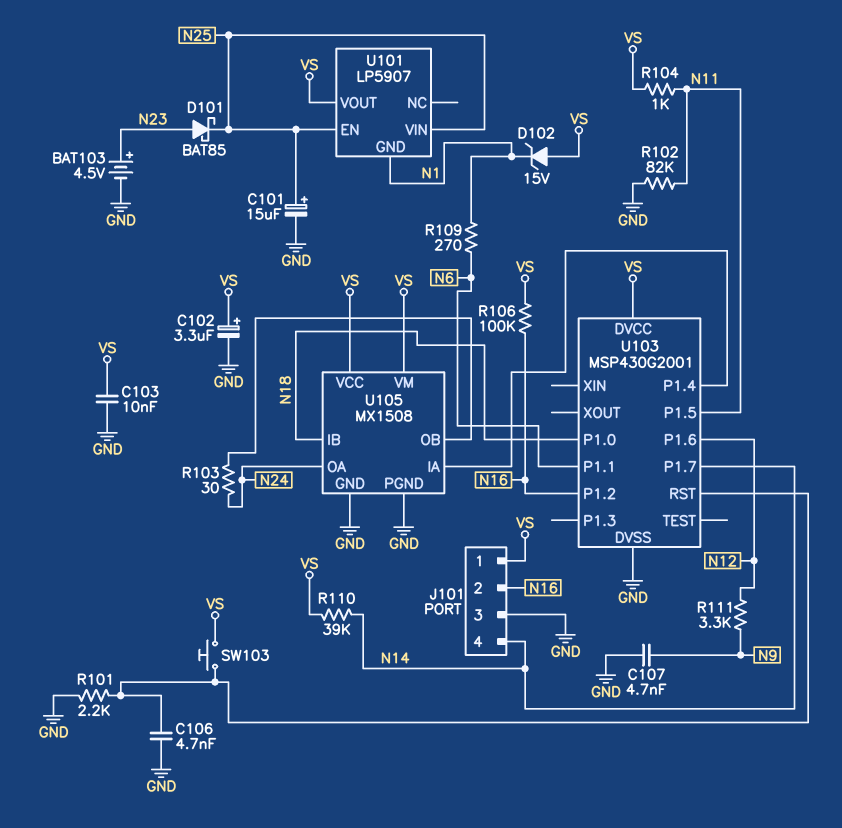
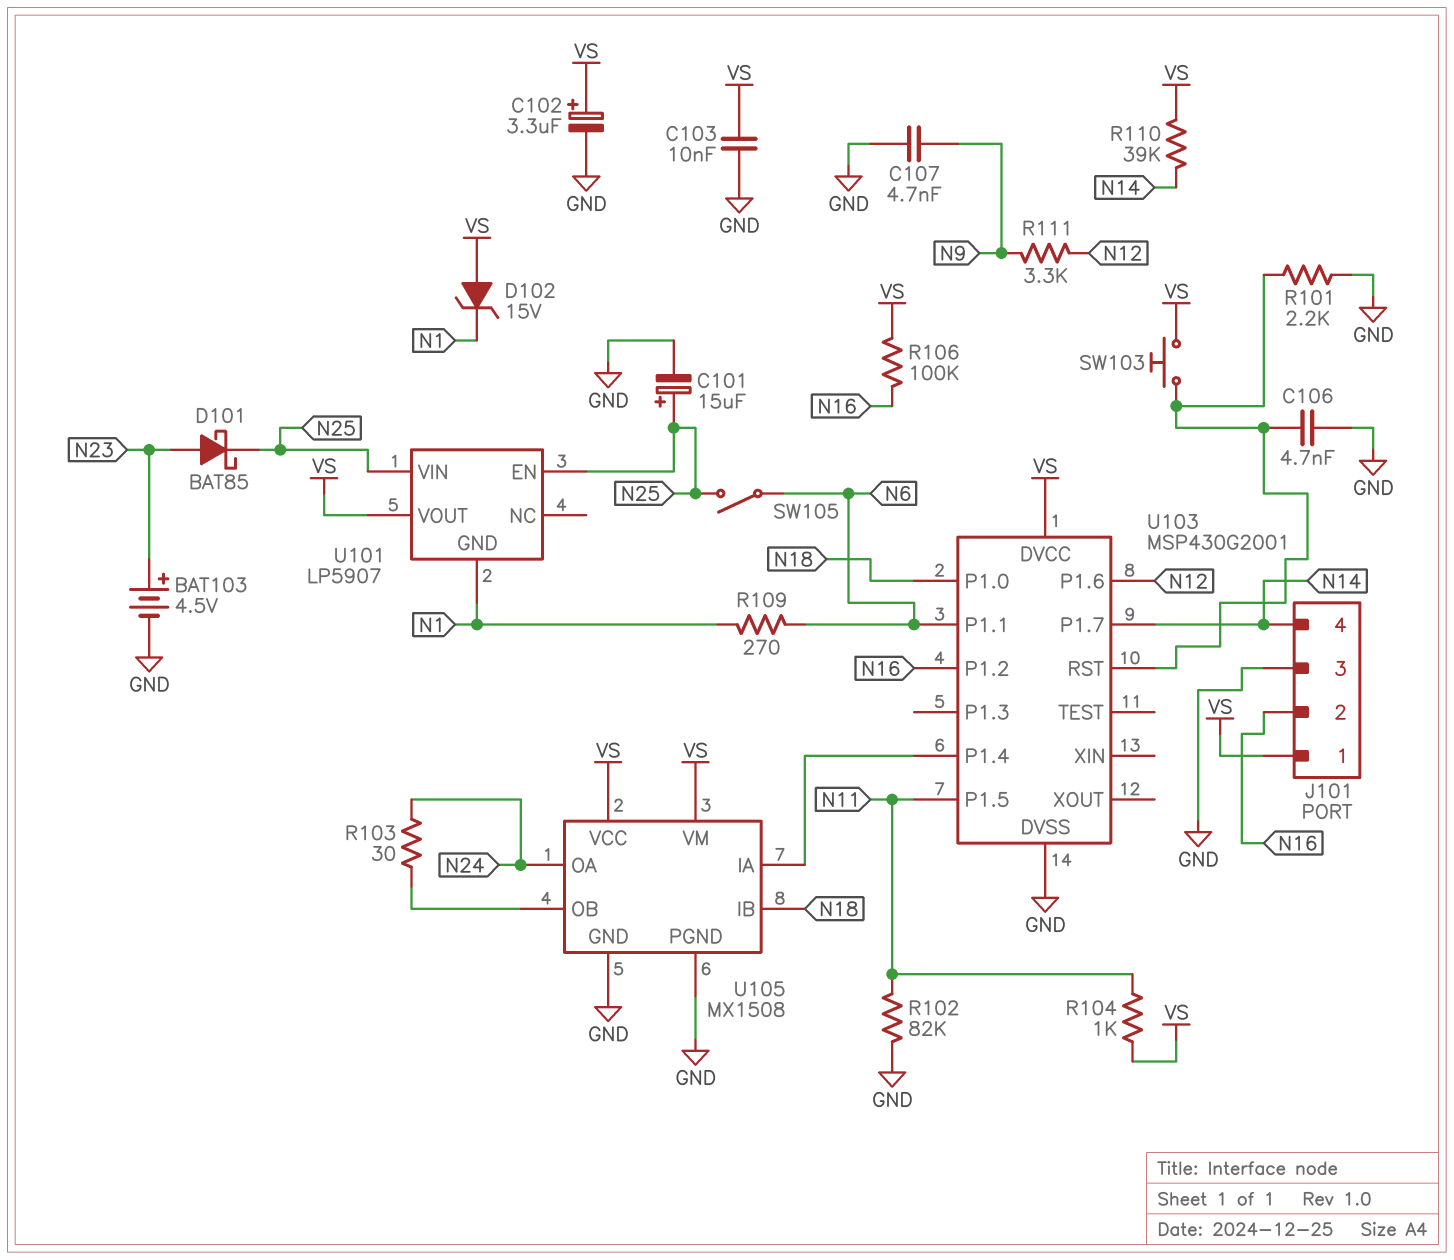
SW105: none -> switch (N6, N25)

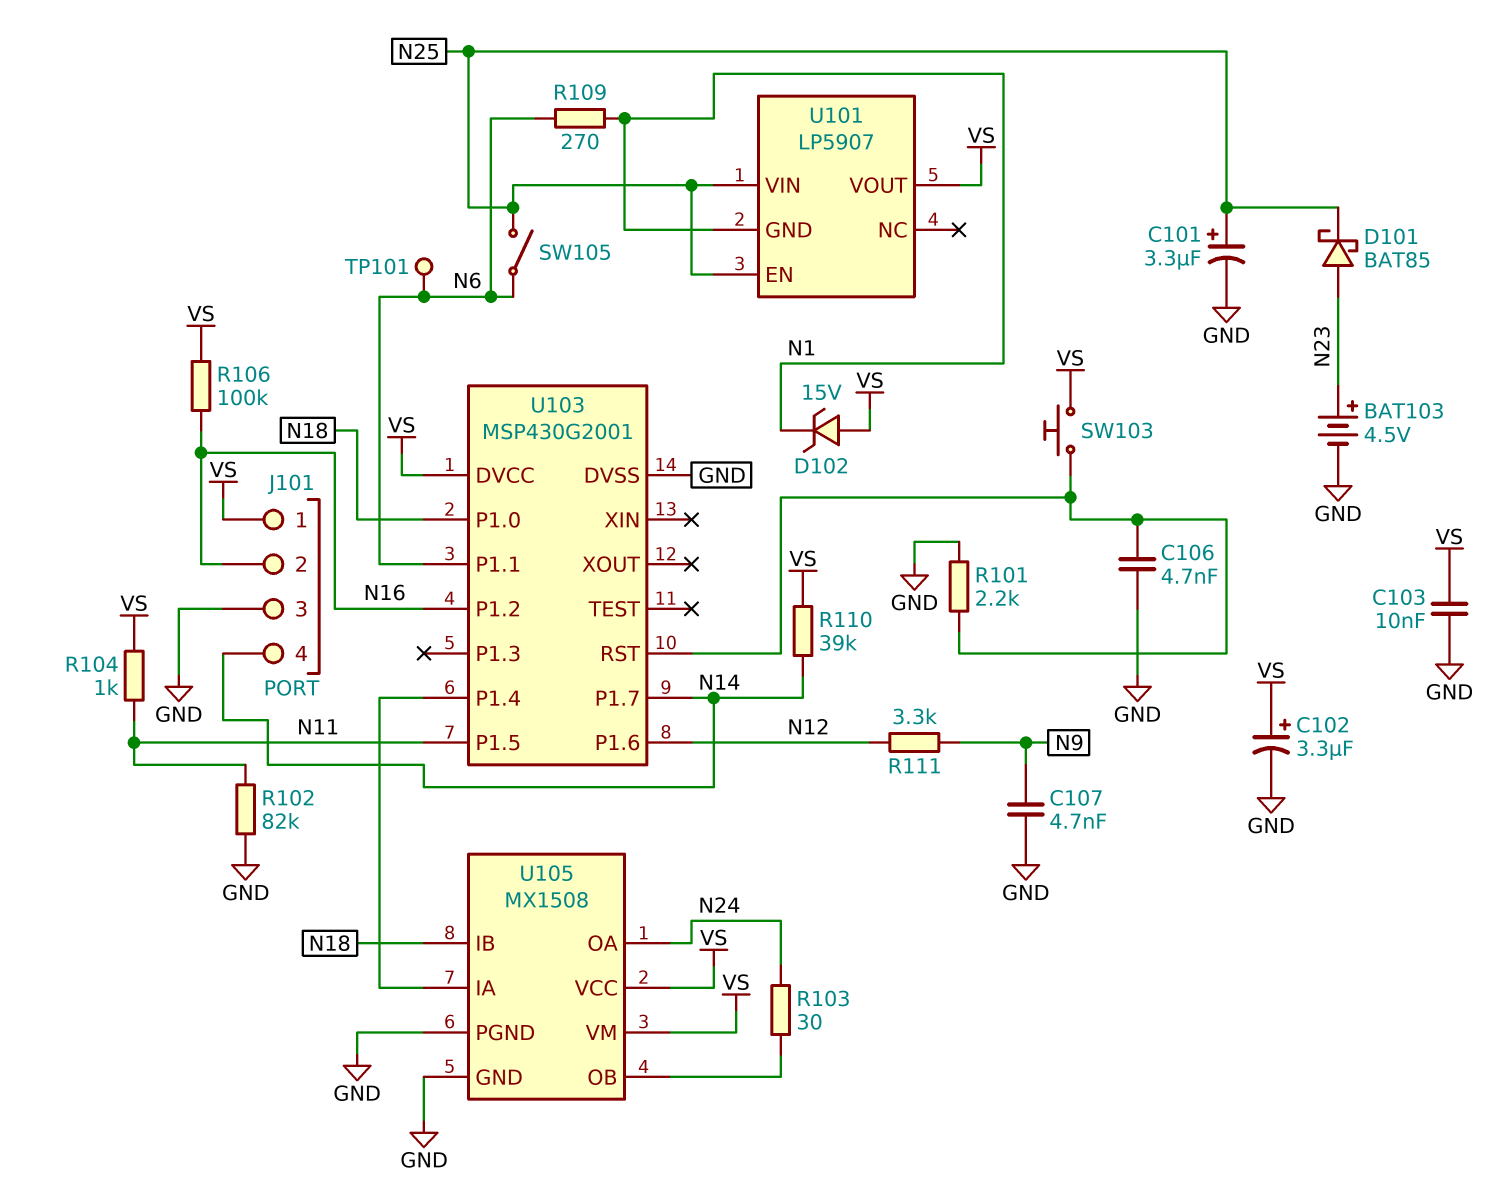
C101: 15uF (plus N25, minus GND) -> 3.3uF (plus N25, minus GND)
TP101: none -> test point (N6)

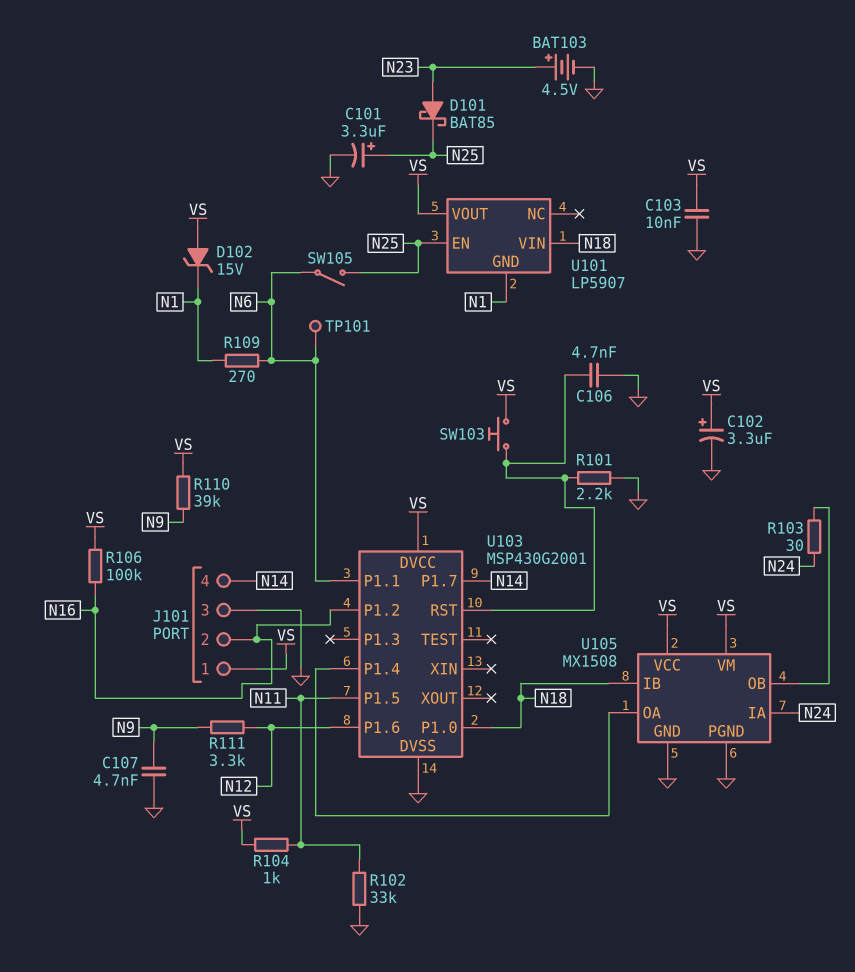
R102: 82k (GND, N11) -> 33k (GND, N11)
R110: 39k (N14, VS) -> 39k (N9, VS)
U101 pin VIN: N25 -> N18
U105 pin IA: U103/P1.4 -> N24
U105 pin OA: N24 -> U103/P1.4

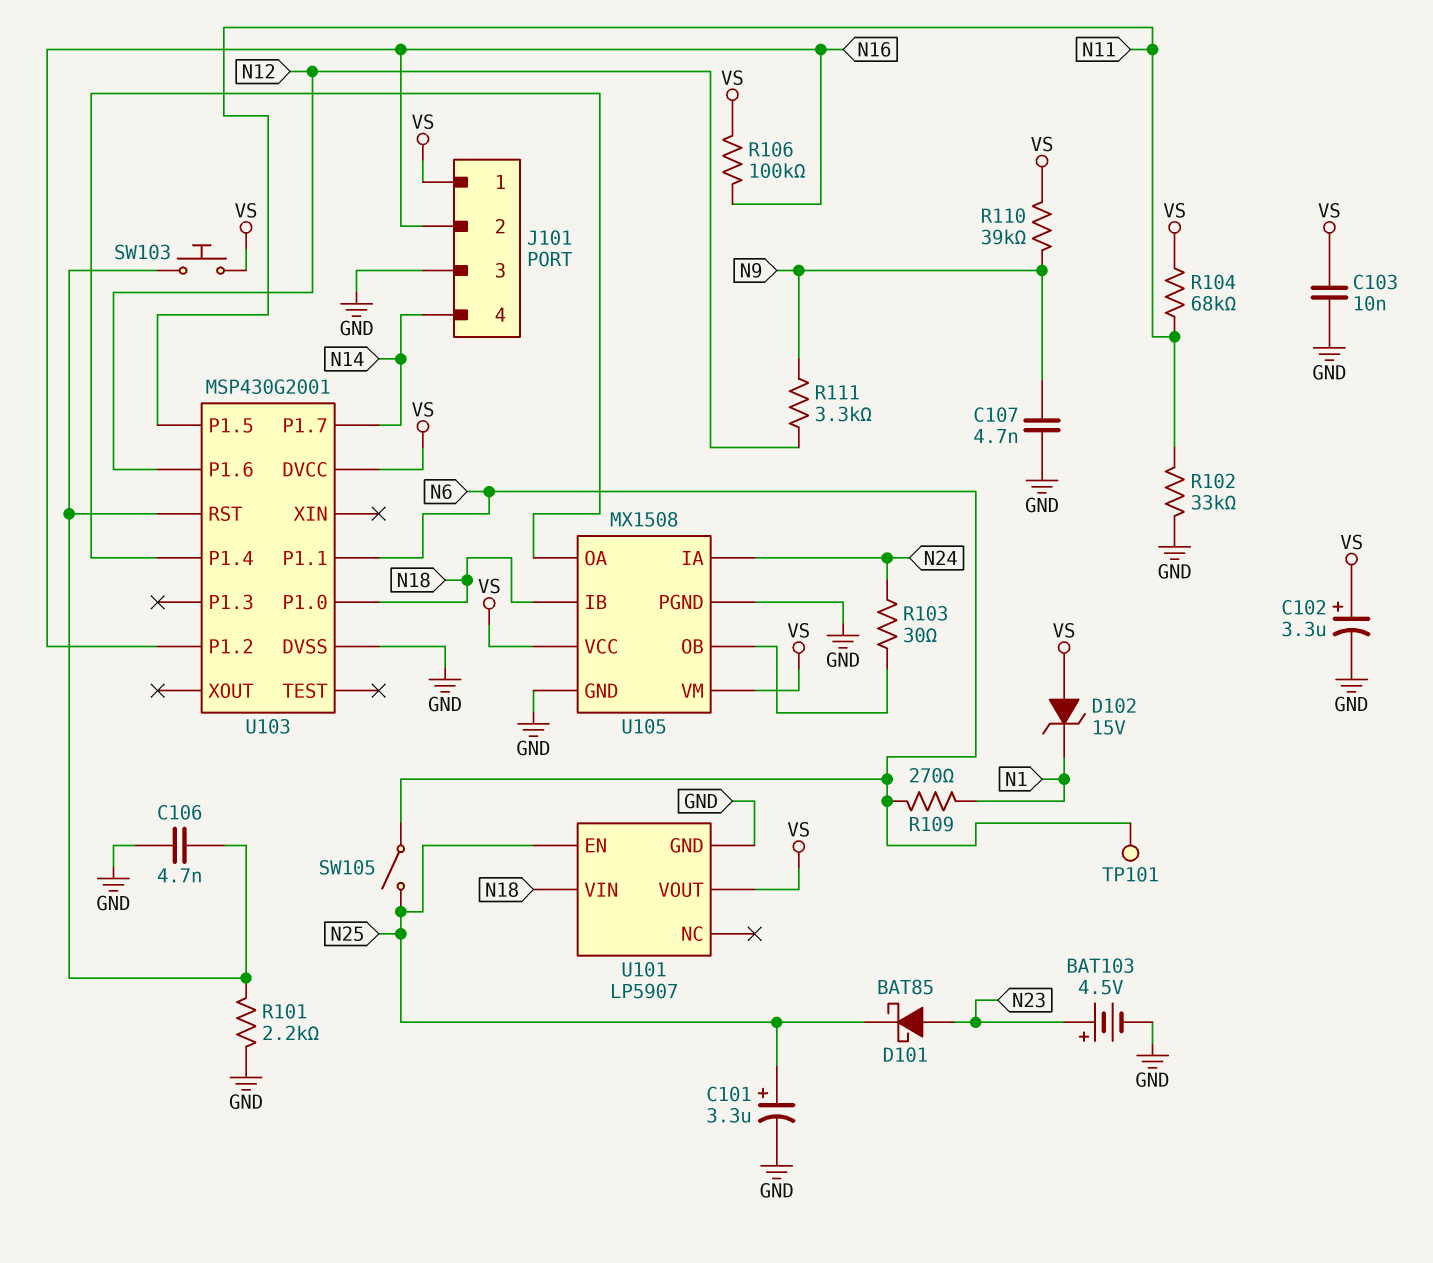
R104: 1k (N11, VS) -> 68k (N11, VS)
U101 pin GND: N1 -> GND

